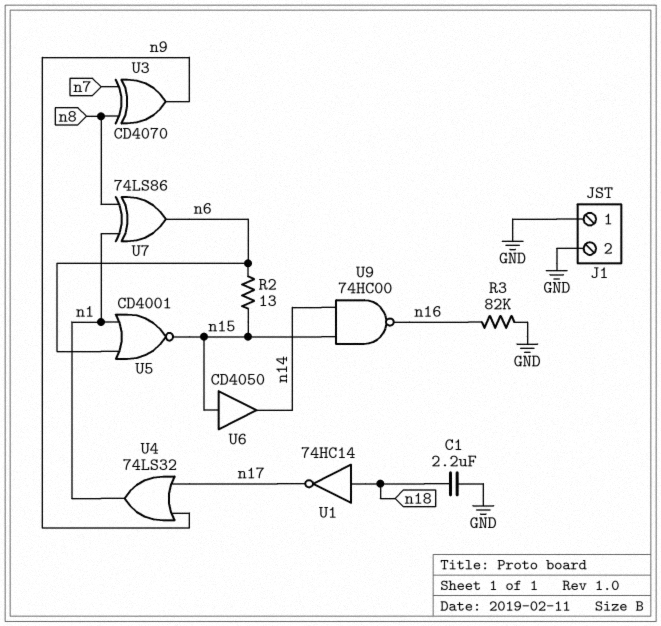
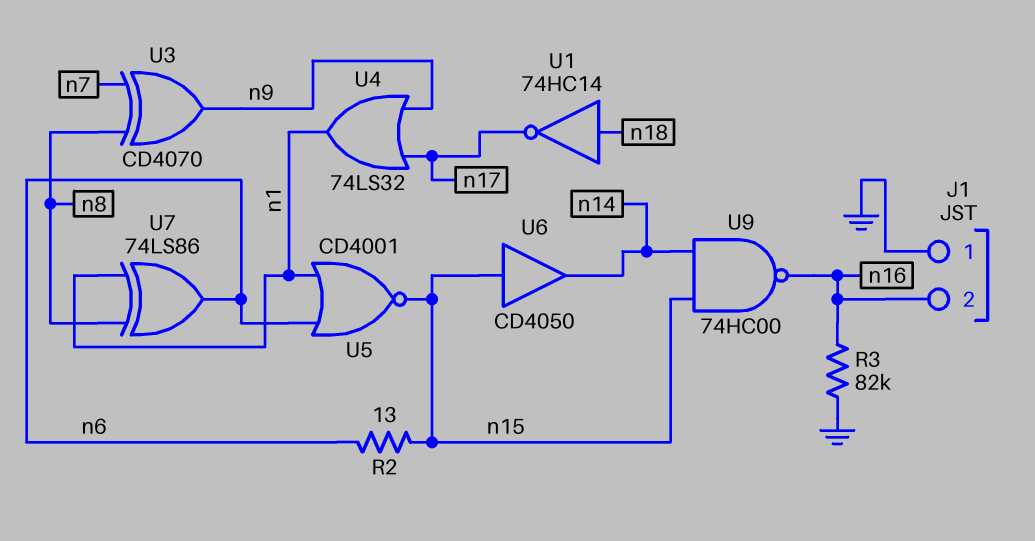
C1: 2.2uF (GND, n18) -> none
J1 pin 2: GND -> n16

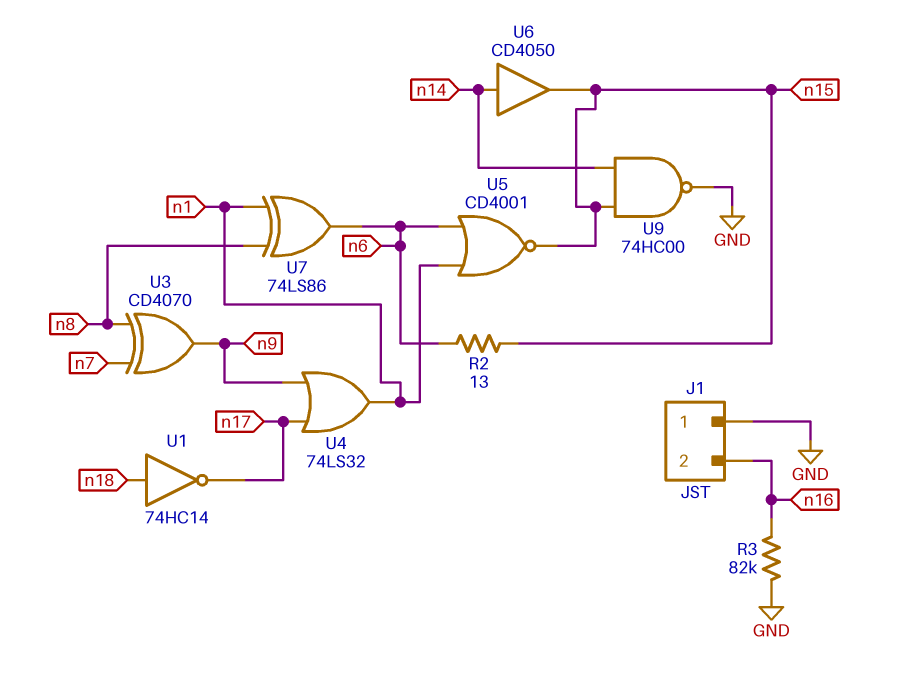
U6: buffer CD4050 (in n15, out n14) -> buffer CD4050 (in n14, out n15)
U9: NAND 74HC00 (in n14, in n15, out n16) -> NAND 74HC00 (in n14, in n15, out GND)

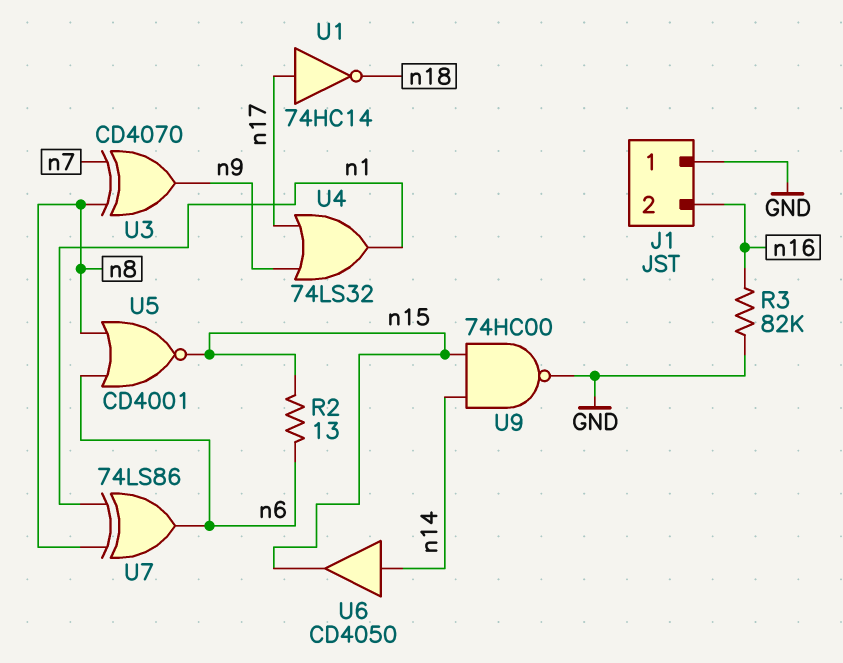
U1: NOT 74HC14 (in n18, out n17) -> NOT 74HC14 (in n17, out n18)
U5: NOR CD4001 (in n1, in n6, out n15) -> NOR CD4001 (in n6, in n8, out n15)

